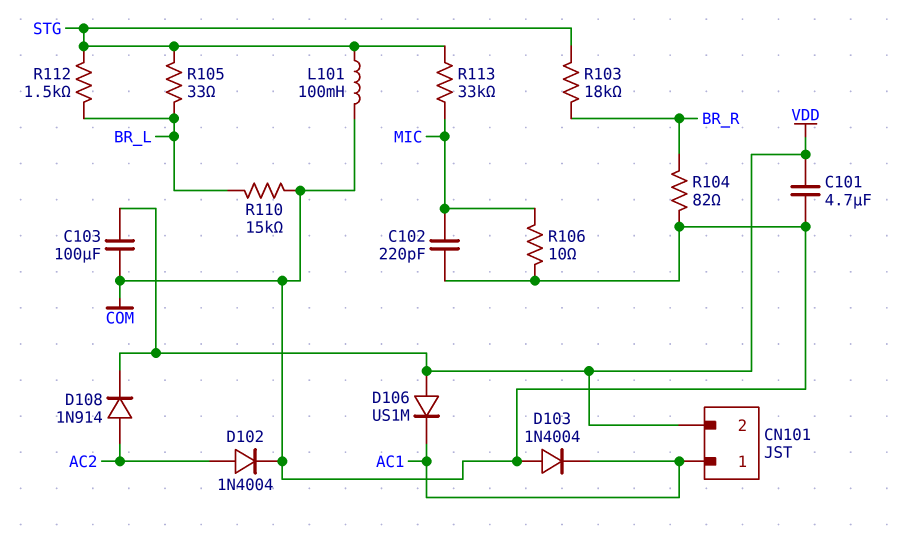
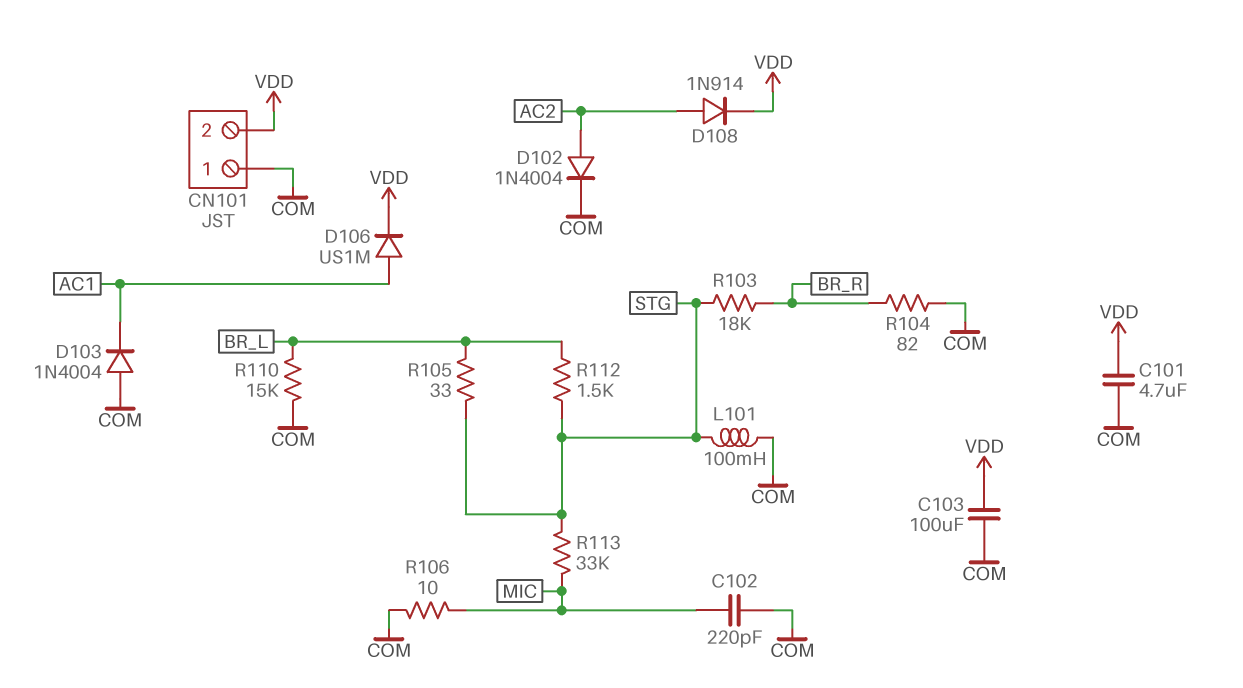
CN101 pin 1: AC1 -> COM
D106: diode US1M (A VDD, K AC1) -> diode US1M (A AC1, K VDD)

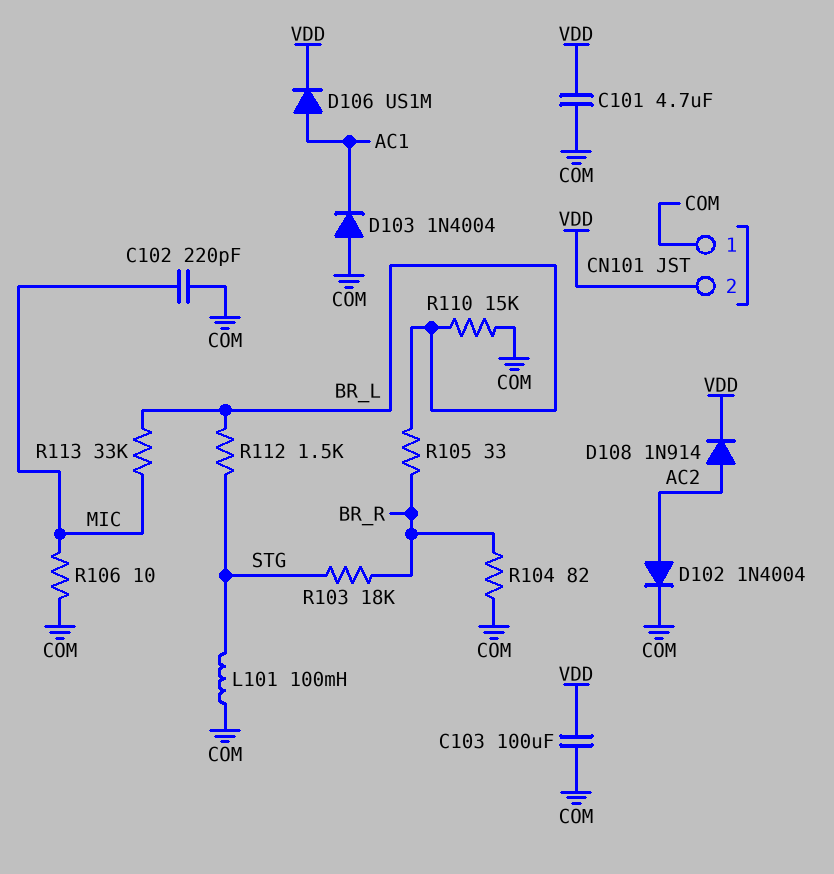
R105: 33 (BR_L, STG) -> 33 (BR_L, BR_R)
R113: 33k (MIC, STG) -> 33k (BR_L, MIC)

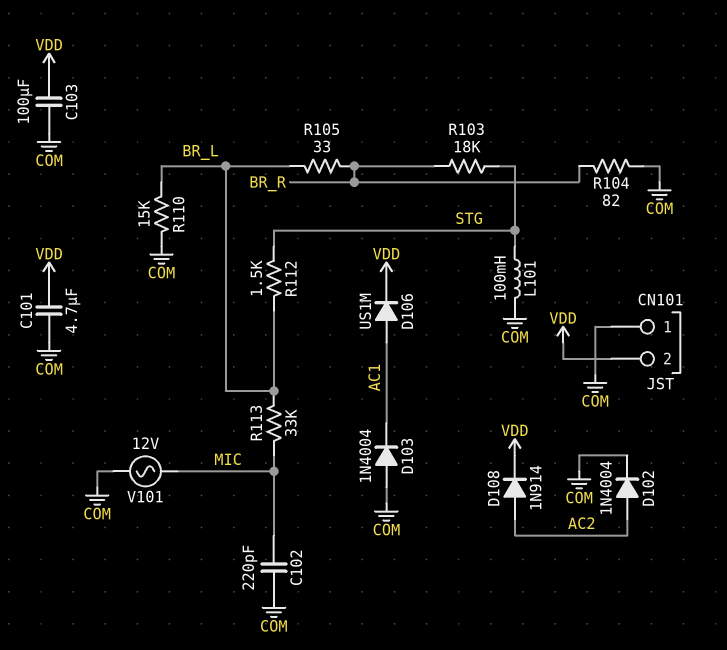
R106: 10 (COM, MIC) -> none
V101: none -> AC 12V (COM, MIC)

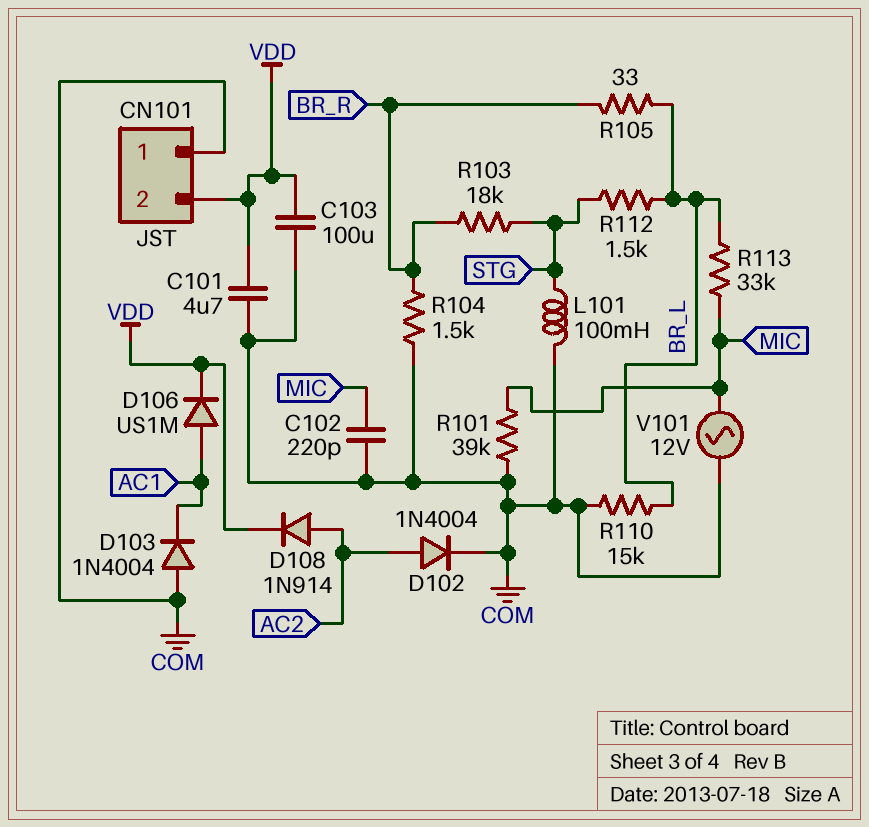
R101: none -> 39k (COM, MIC)
R104: 82 (BR_R, COM) -> 1.5k (BR_R, COM)

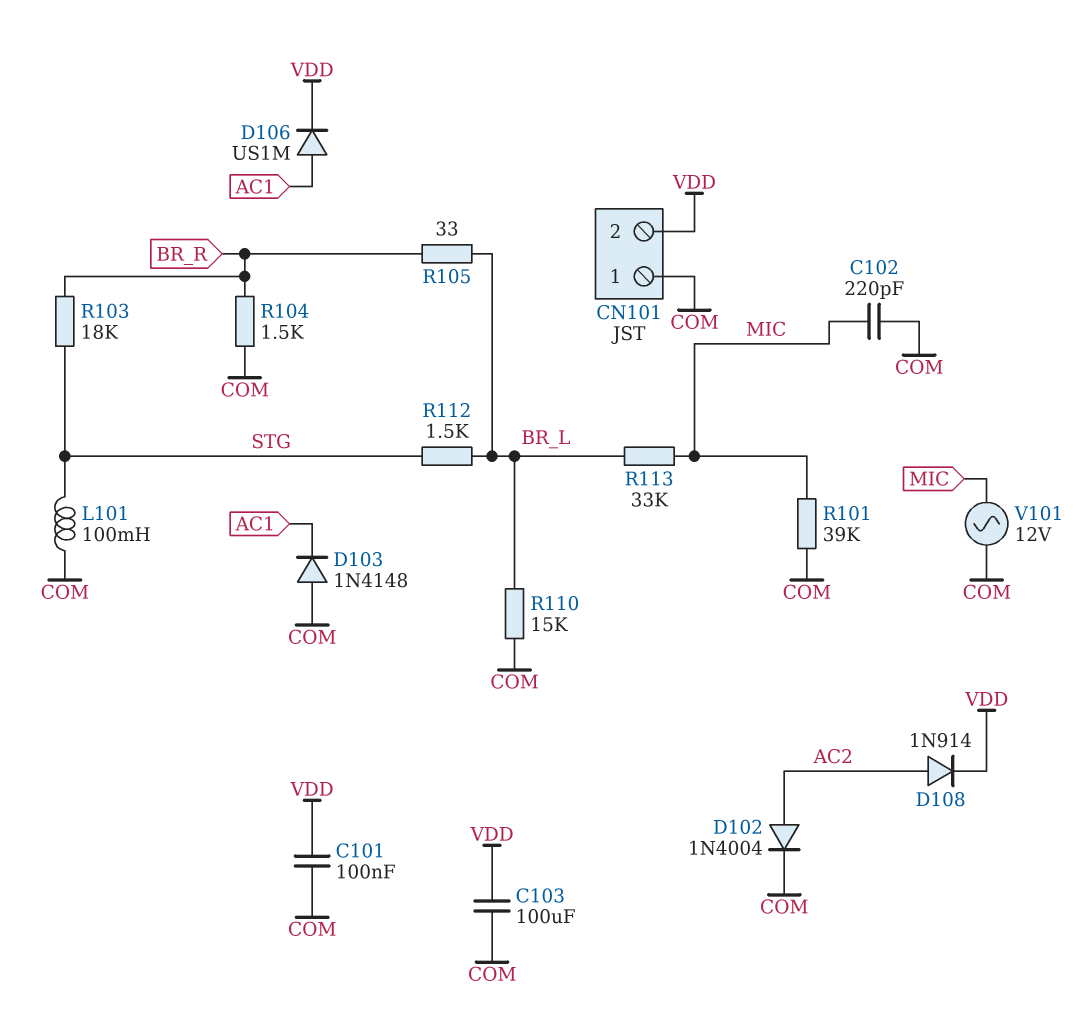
C101: 4.7uF (COM, VDD) -> 100nF (COM, VDD)
D103: diode 1N4004 (A COM, K AC1) -> diode 1N4148 (A COM, K AC1)

